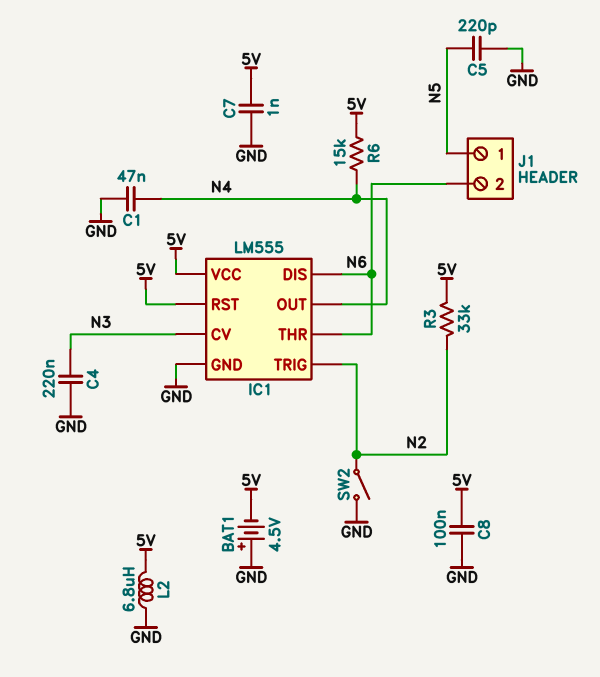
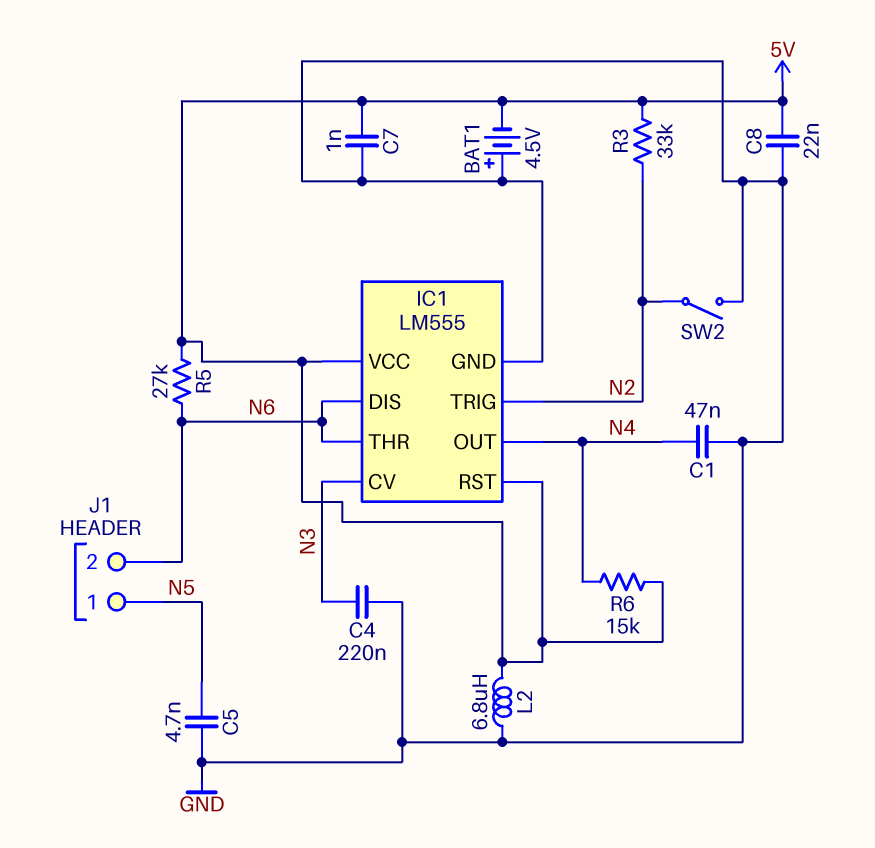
C5: 220pF (GND, N5) -> 4.7nF (GND, N5)
C8: 100nF (5V, GND) -> 22nF (5V, GND)
R5: none -> 27k (5V, N6)

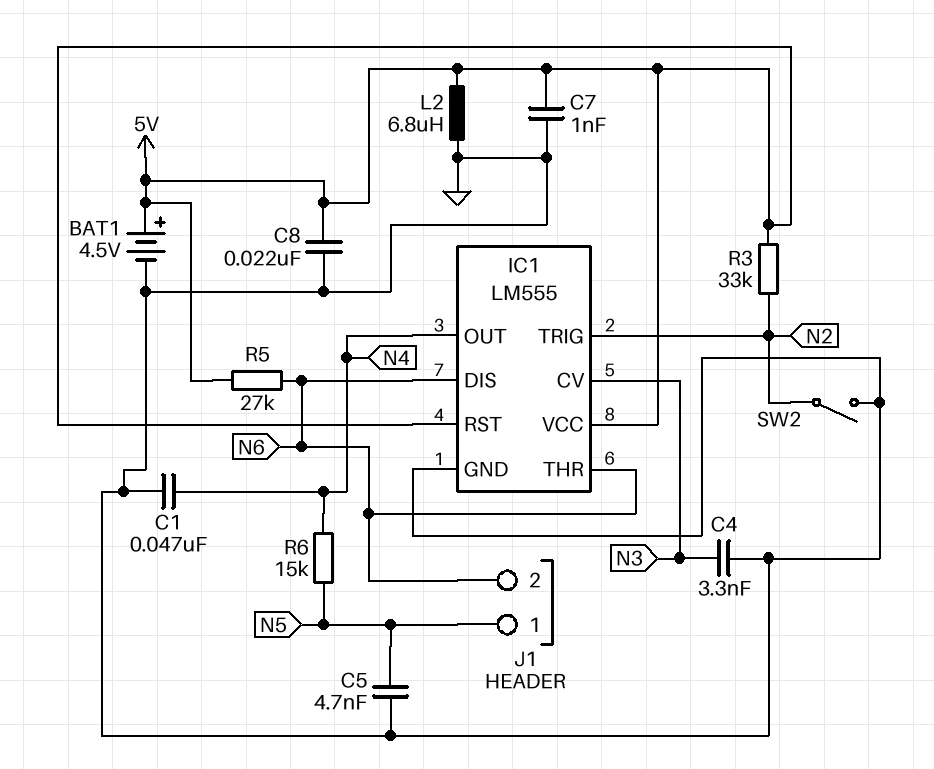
BAT1: 4.5V (plus GND, minus 5V) -> 4.5V (plus 5V, minus GND)
C4: 220nF (GND, N3) -> 3.3nF (GND, N3)
R6: 15k (5V, N4) -> 15k (N4, N5)

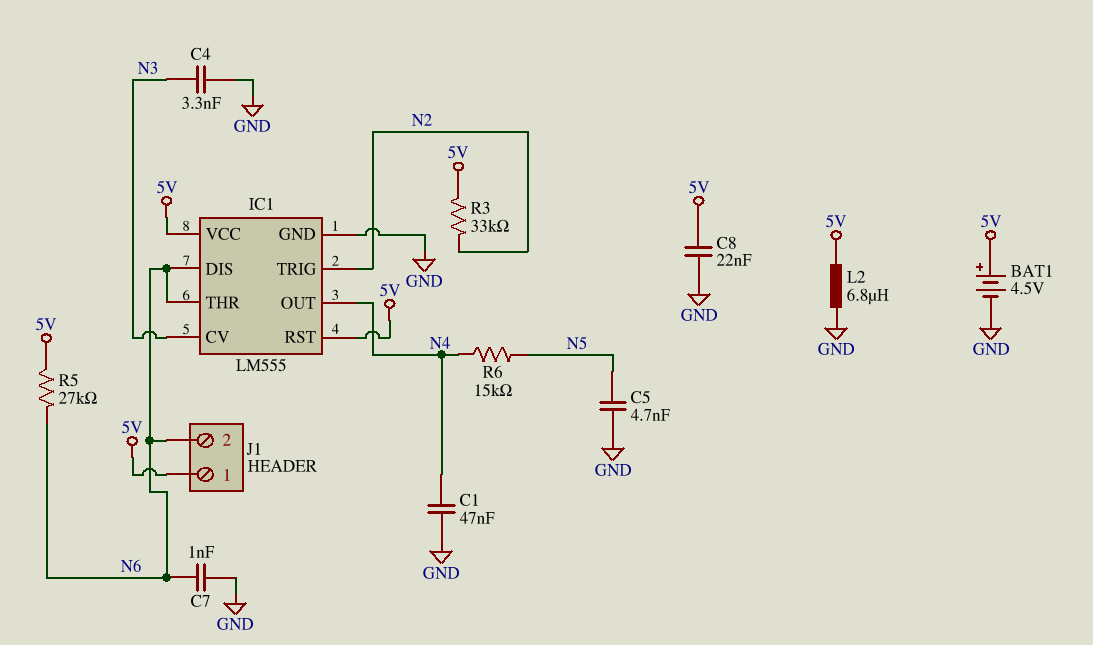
C7: 1nF (5V, GND) -> 1nF (GND, N6)
J1 pin 1: N5 -> 5V
SW2: switch (GND, N2) -> none

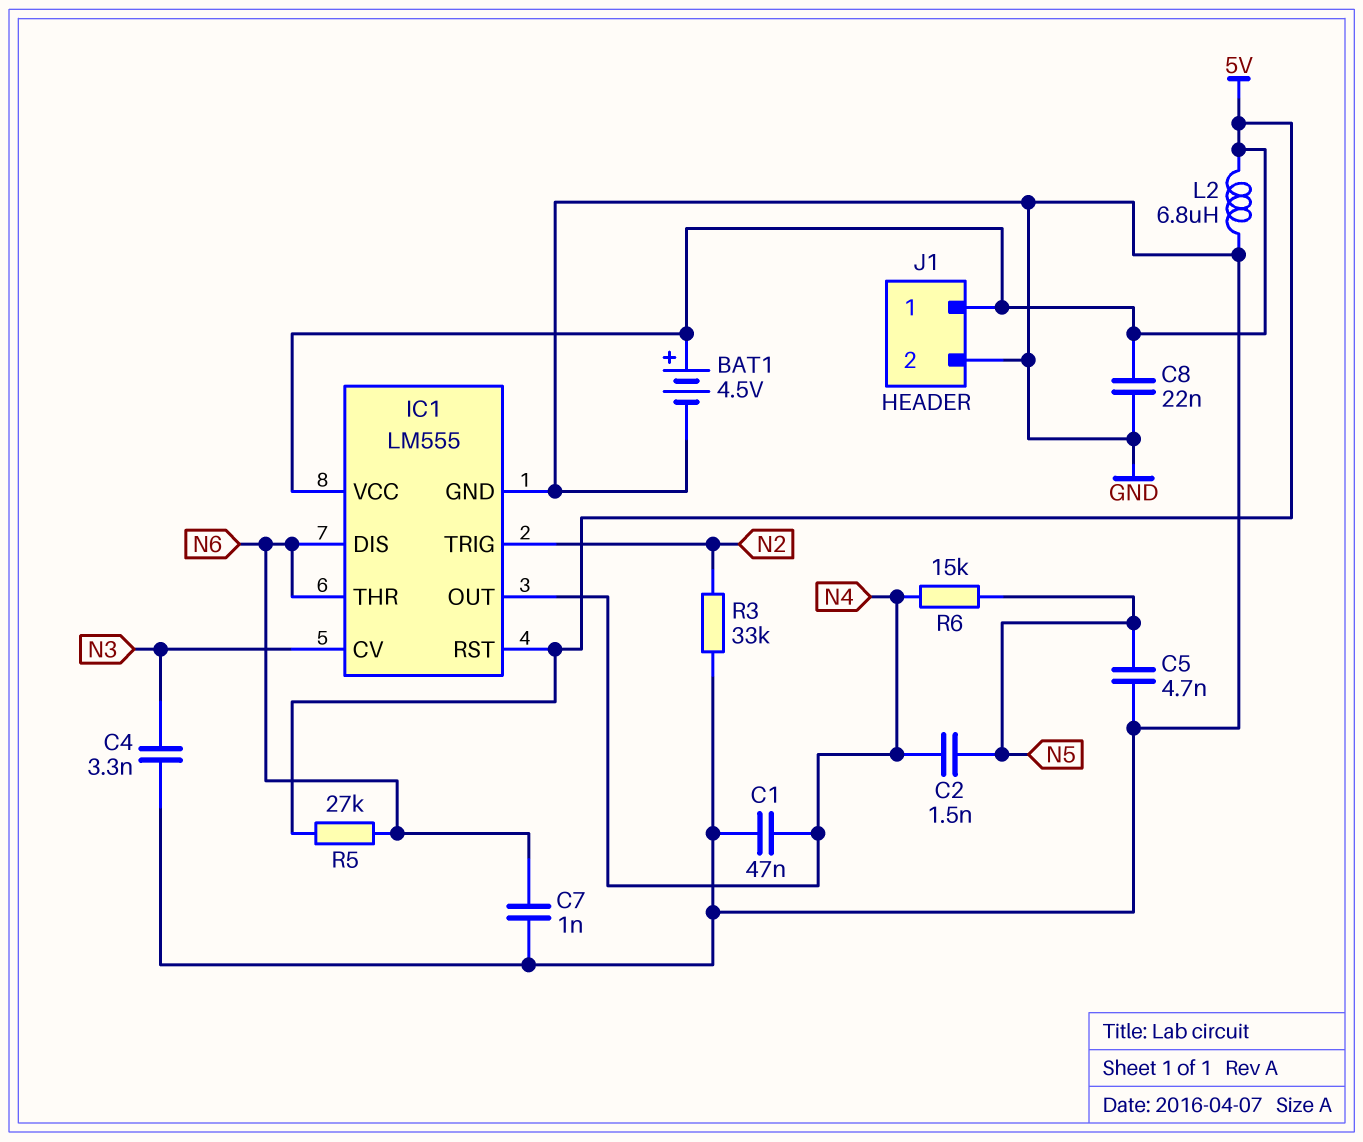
C2: none -> 1.5nF (N4, N5)
J1 pin 2: N6 -> GND
R3: 33k (5V, N2) -> 33k (GND, N2)

